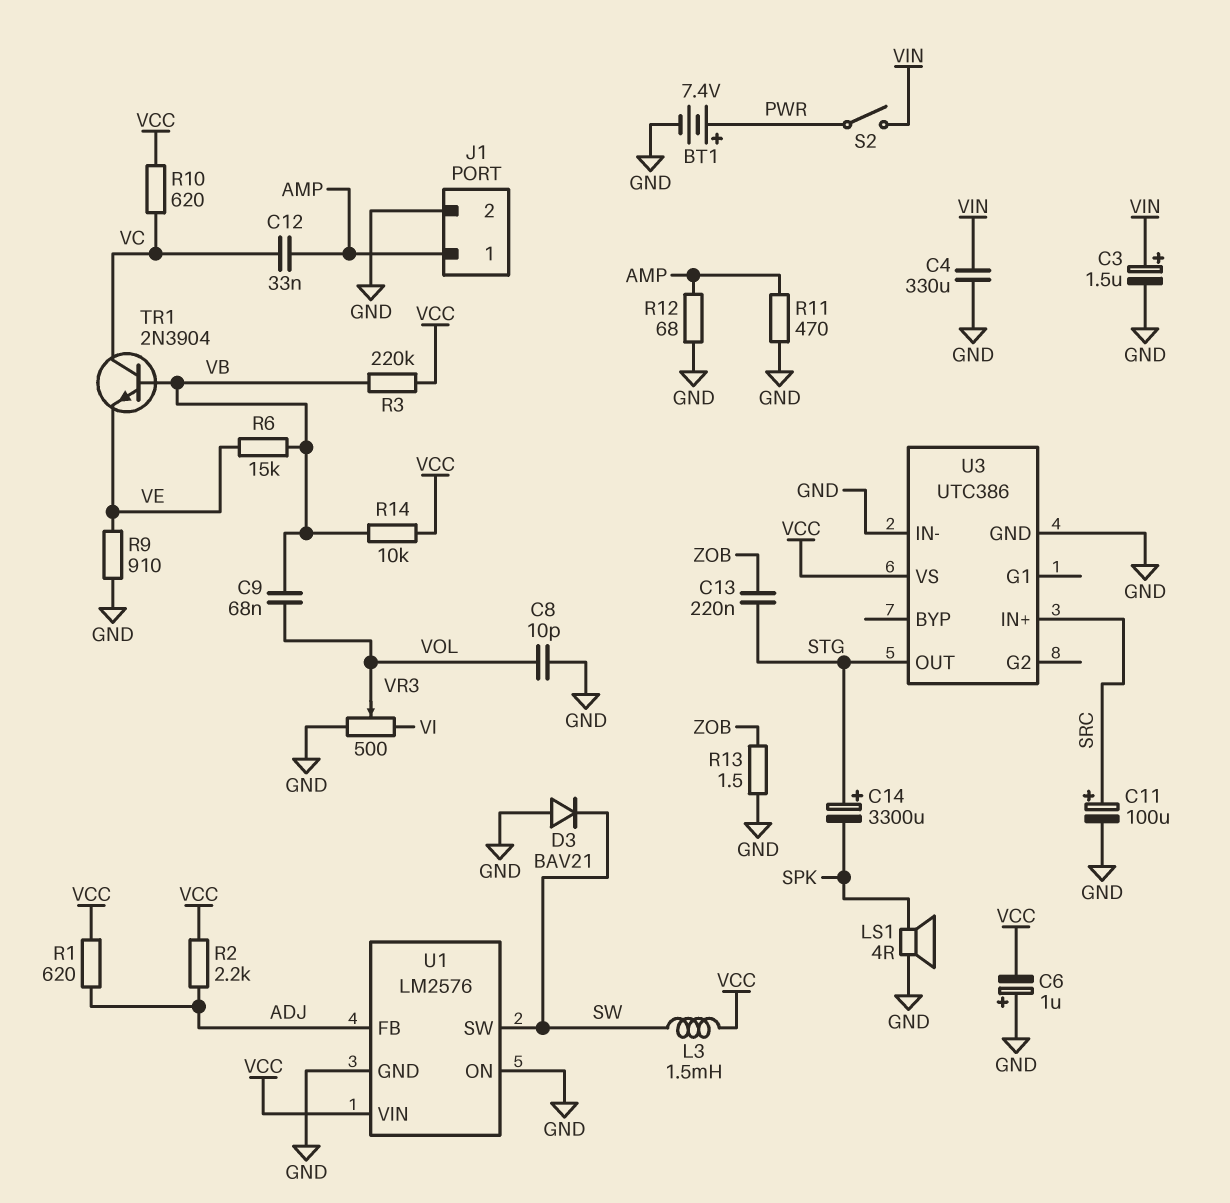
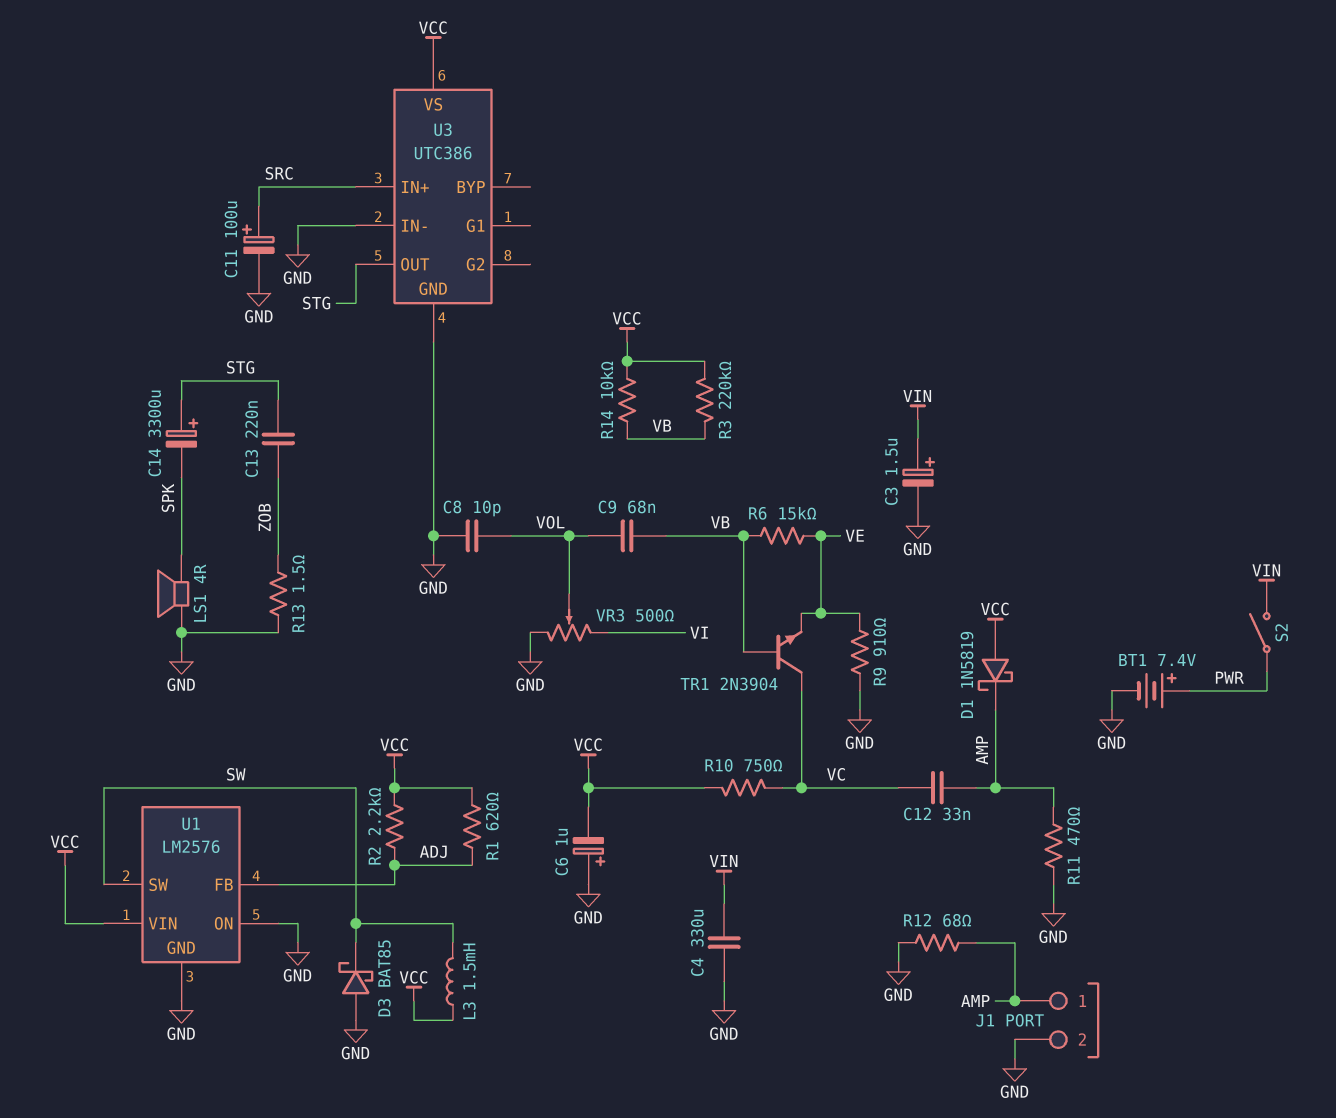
D1: none -> schottky 1N5819 (A VCC, K AMP)
D3: diode BAV21 (A GND, K SW) -> schottky BAT85 (A GND, K SW)
R10: 620 (VC, VCC) -> 750 (VC, VCC)

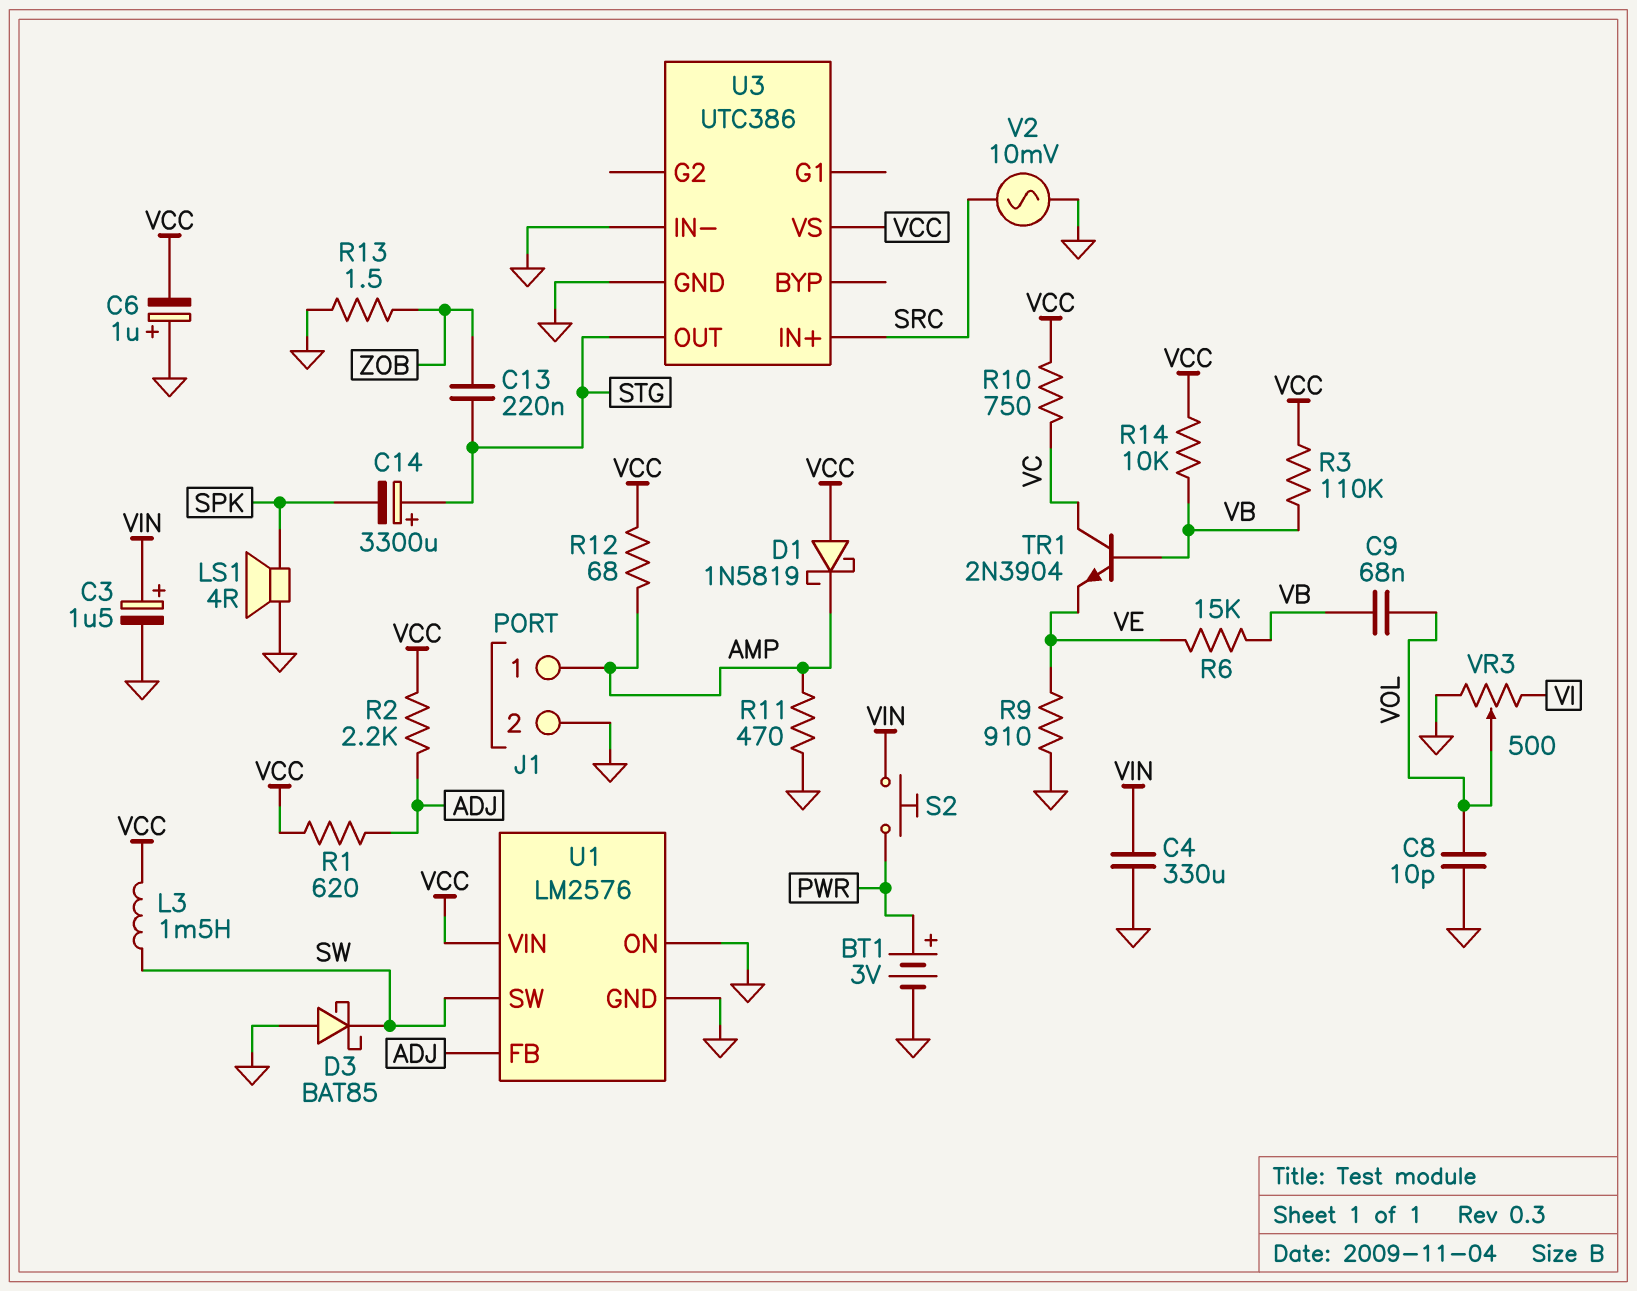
BT1: 7.4V (plus PWR, minus GND) -> 3V (plus PWR, minus GND)
C11: 100uF (plus SRC, minus GND) -> none
C12: 33nF (AMP, VC) -> none
R3: 220k (VB, VCC) -> 110k (VB, VCC)
R12: 68 (AMP, GND) -> 68 (AMP, VCC)
S2: switch (PWR, VIN) -> button (PWR, VIN)
V2: none -> AC 10mV (GND, SRC)

